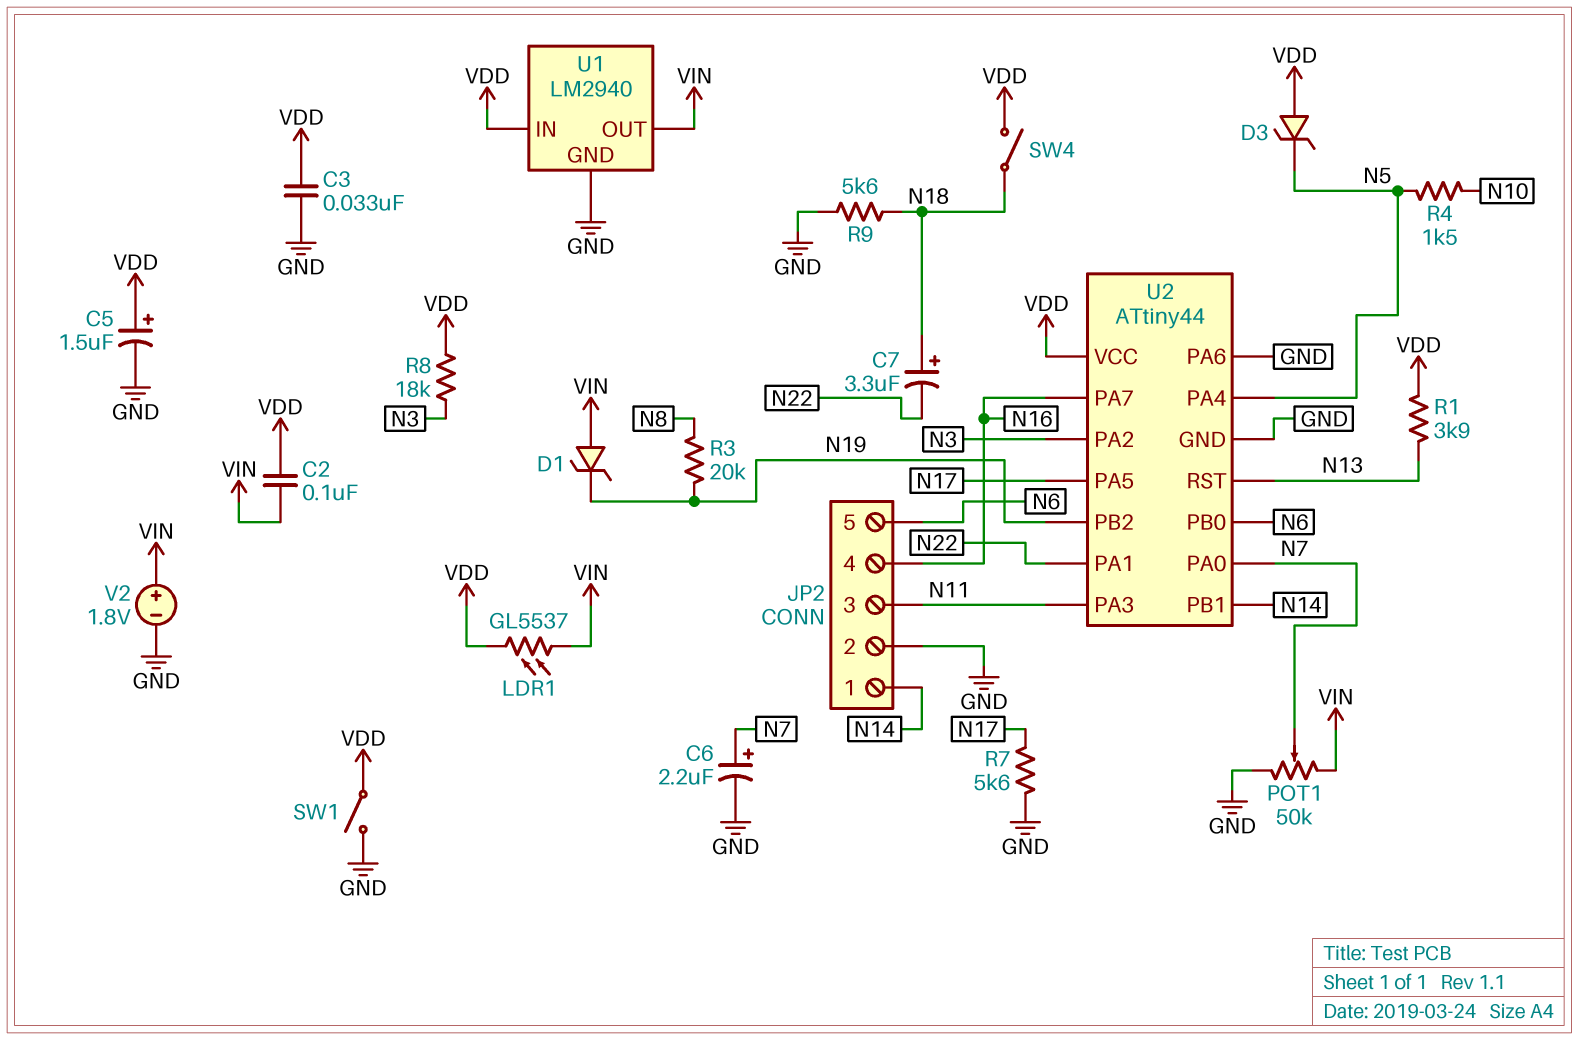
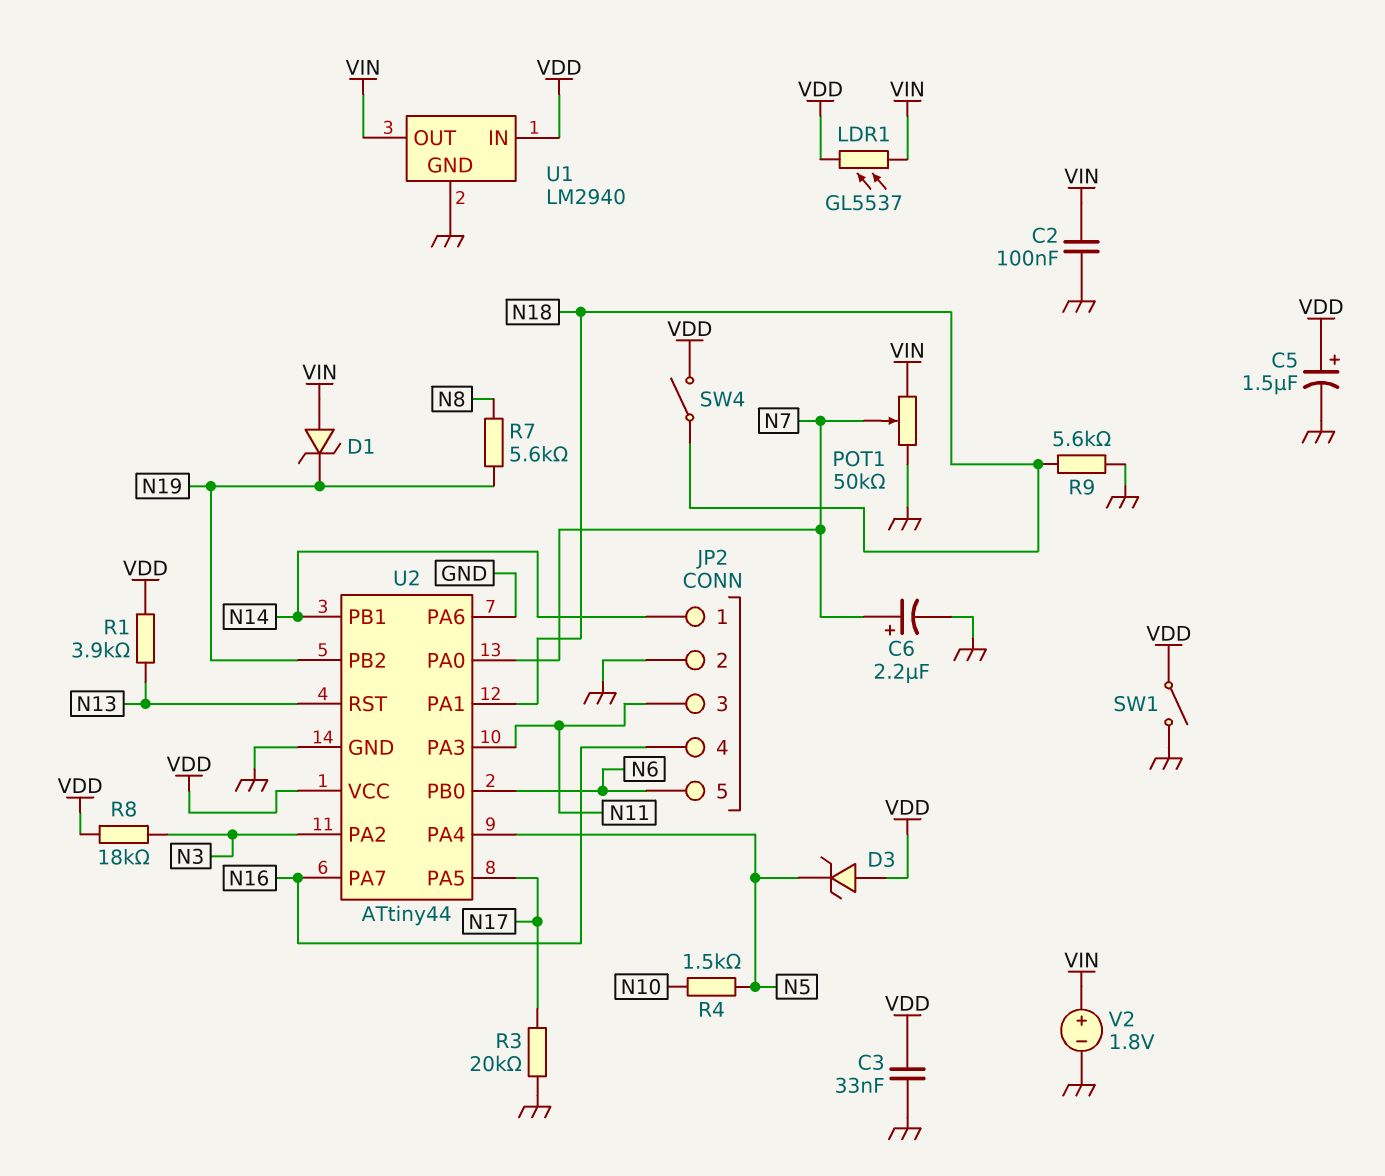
C2: 100nF (VDD, VIN) -> 100nF (GND, VIN)
C7: 3.3uF (plus N18, minus N22) -> none
R3: 20k (N8, N19) -> 20k (GND, N17)
R7: 5.6k (GND, N17) -> 5.6k (N8, N19)
U2 pin PA1: N22 -> N18

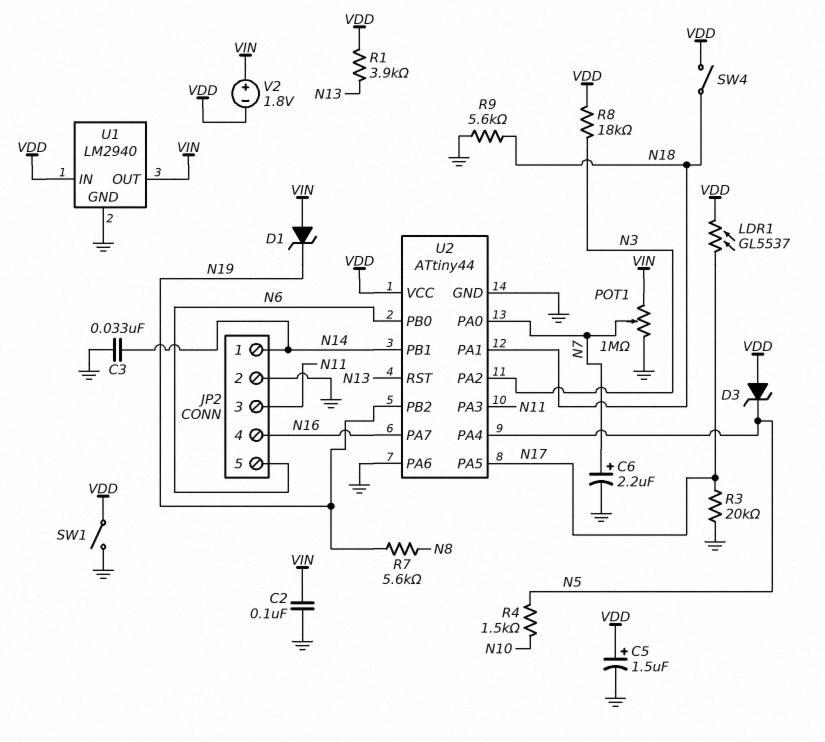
C3: 33nF (GND, VDD) -> 33nF (GND, N14)
LDR1: GL5537 (VDD, VIN) -> GL5537 (N17, VDD)
POT1: 50k (GND, VIN, wiper N7) -> 1M (GND, VIN, wiper N7)
V2: 1.8V (plus VIN, minus GND) -> 1.8V (plus VIN, minus VDD)

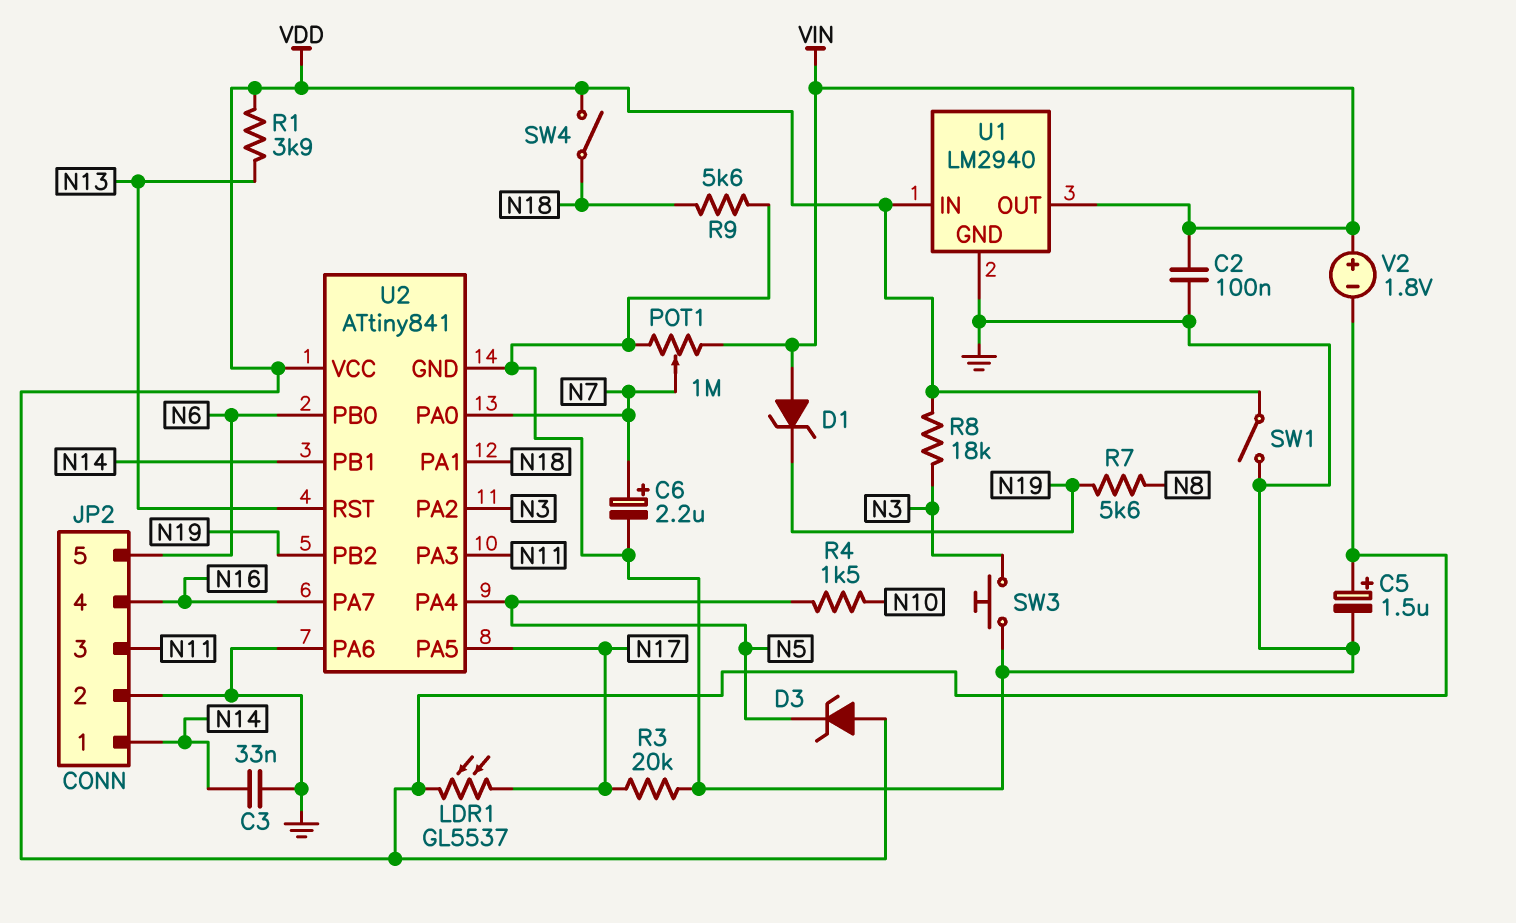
SW3: none -> button (GND, N3)
U2: ATtiny44 -> ATtiny841

